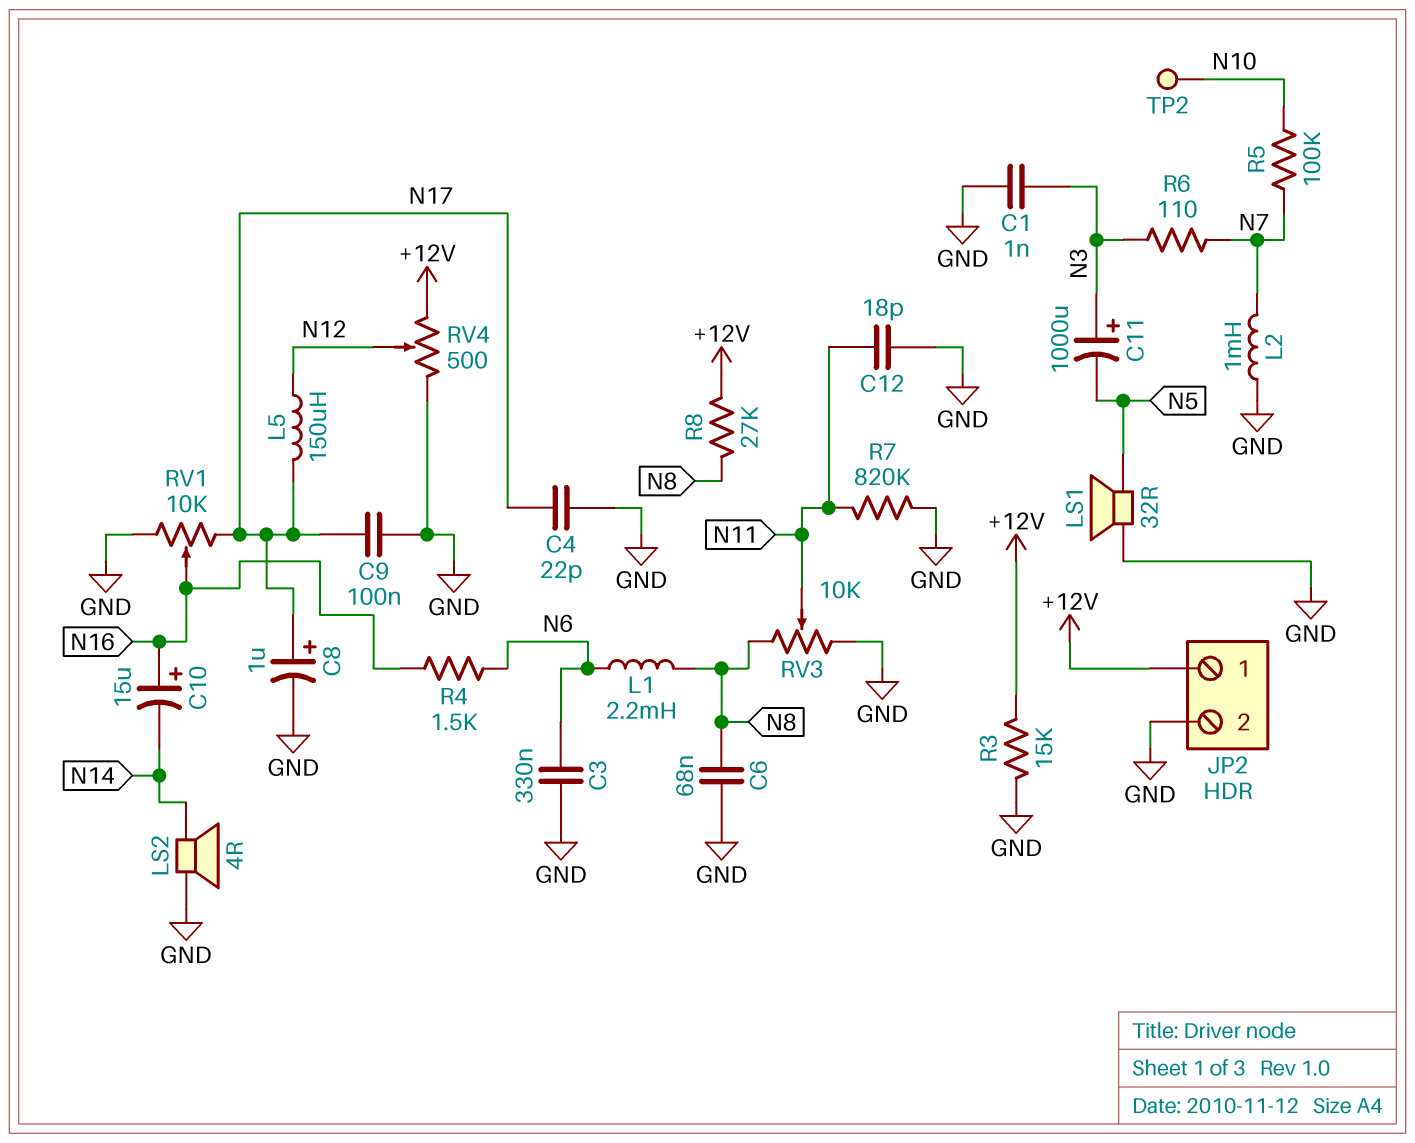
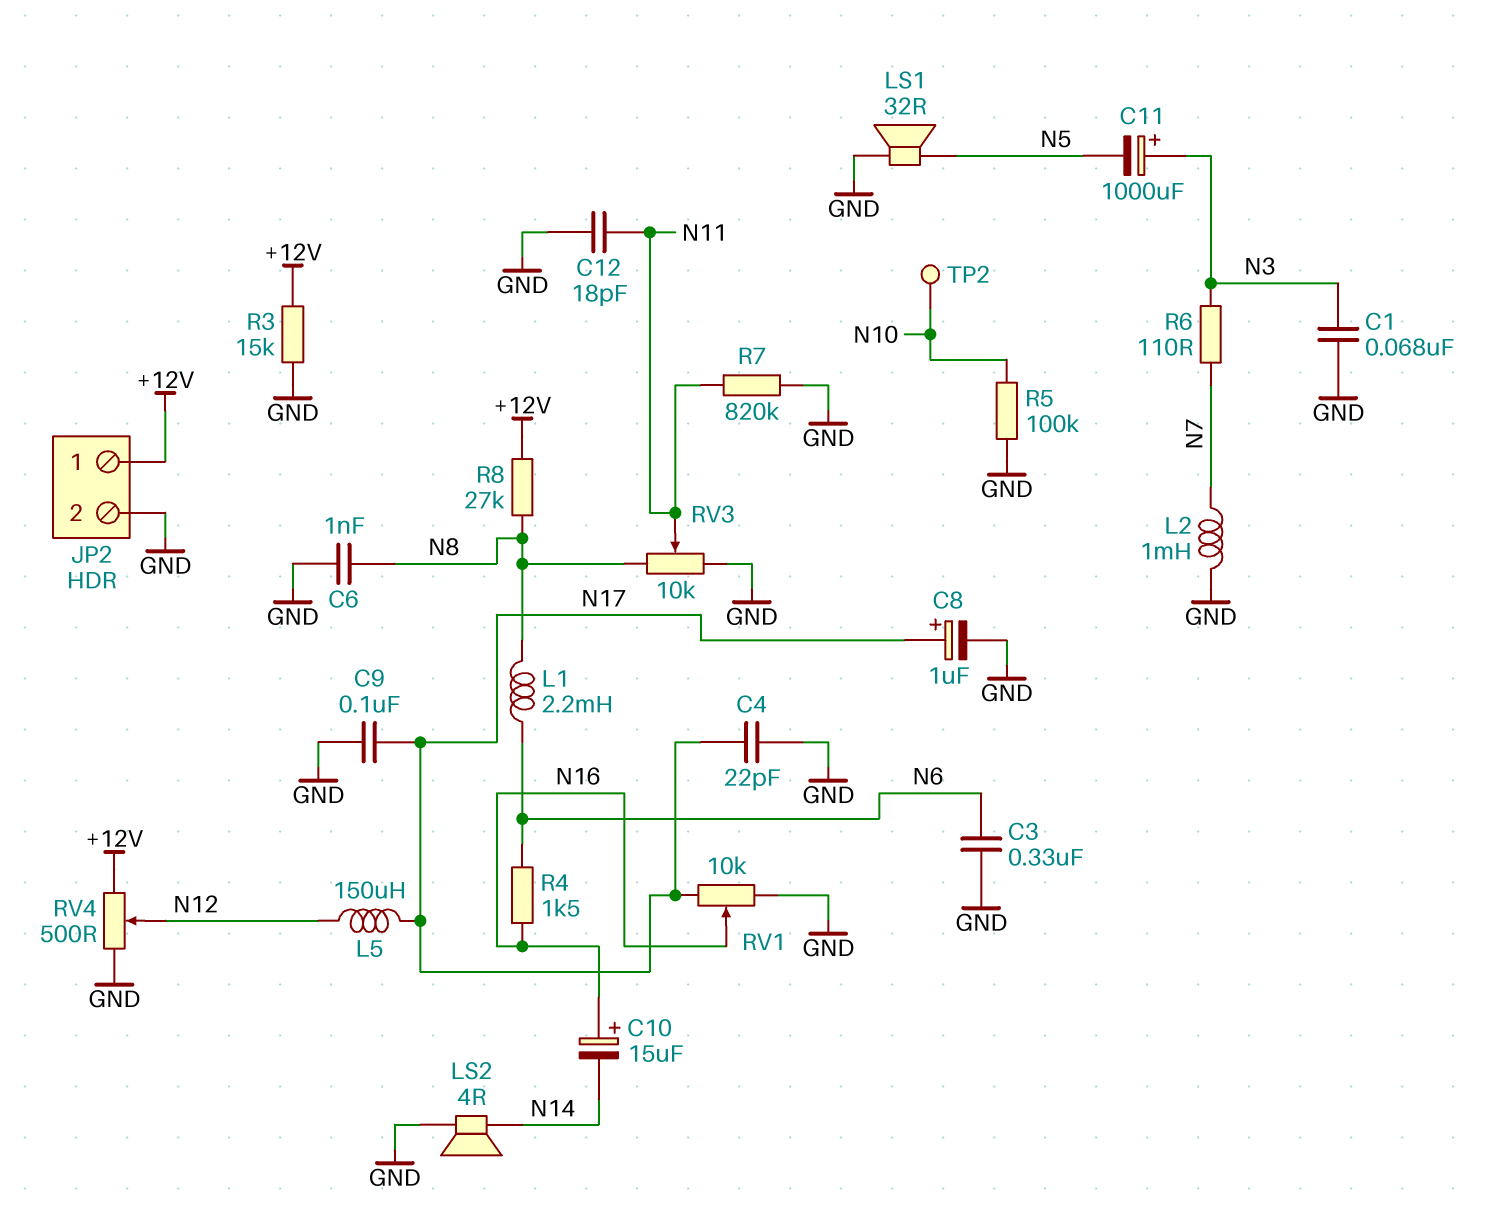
C1: 1nF (GND, N3) -> 68nF (GND, N3)
C6: 68nF (GND, N8) -> 1nF (GND, N8)
R5: 100k (N7, N10) -> 100k (GND, N10)

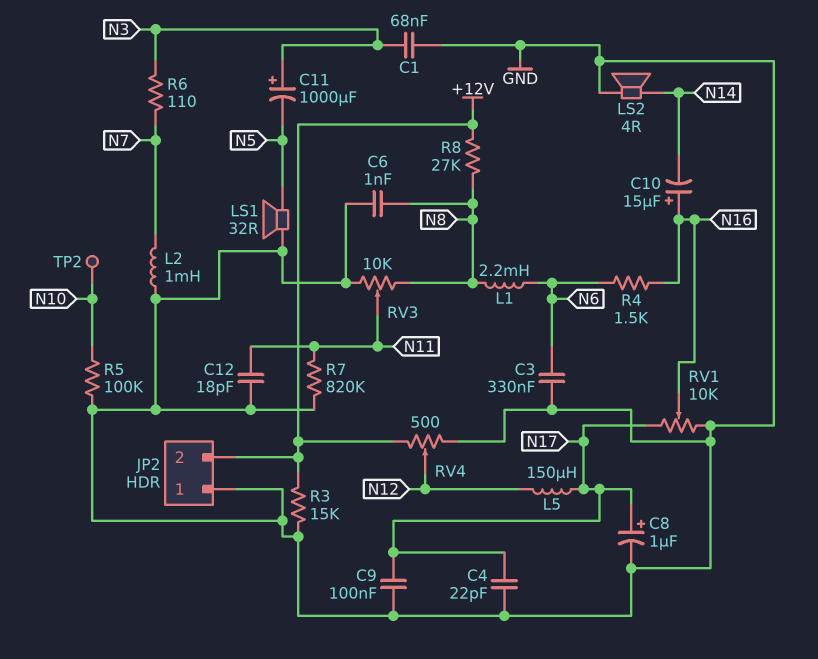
JP2 pin 1: +12V -> GND
JP2 pin 2: GND -> +12V

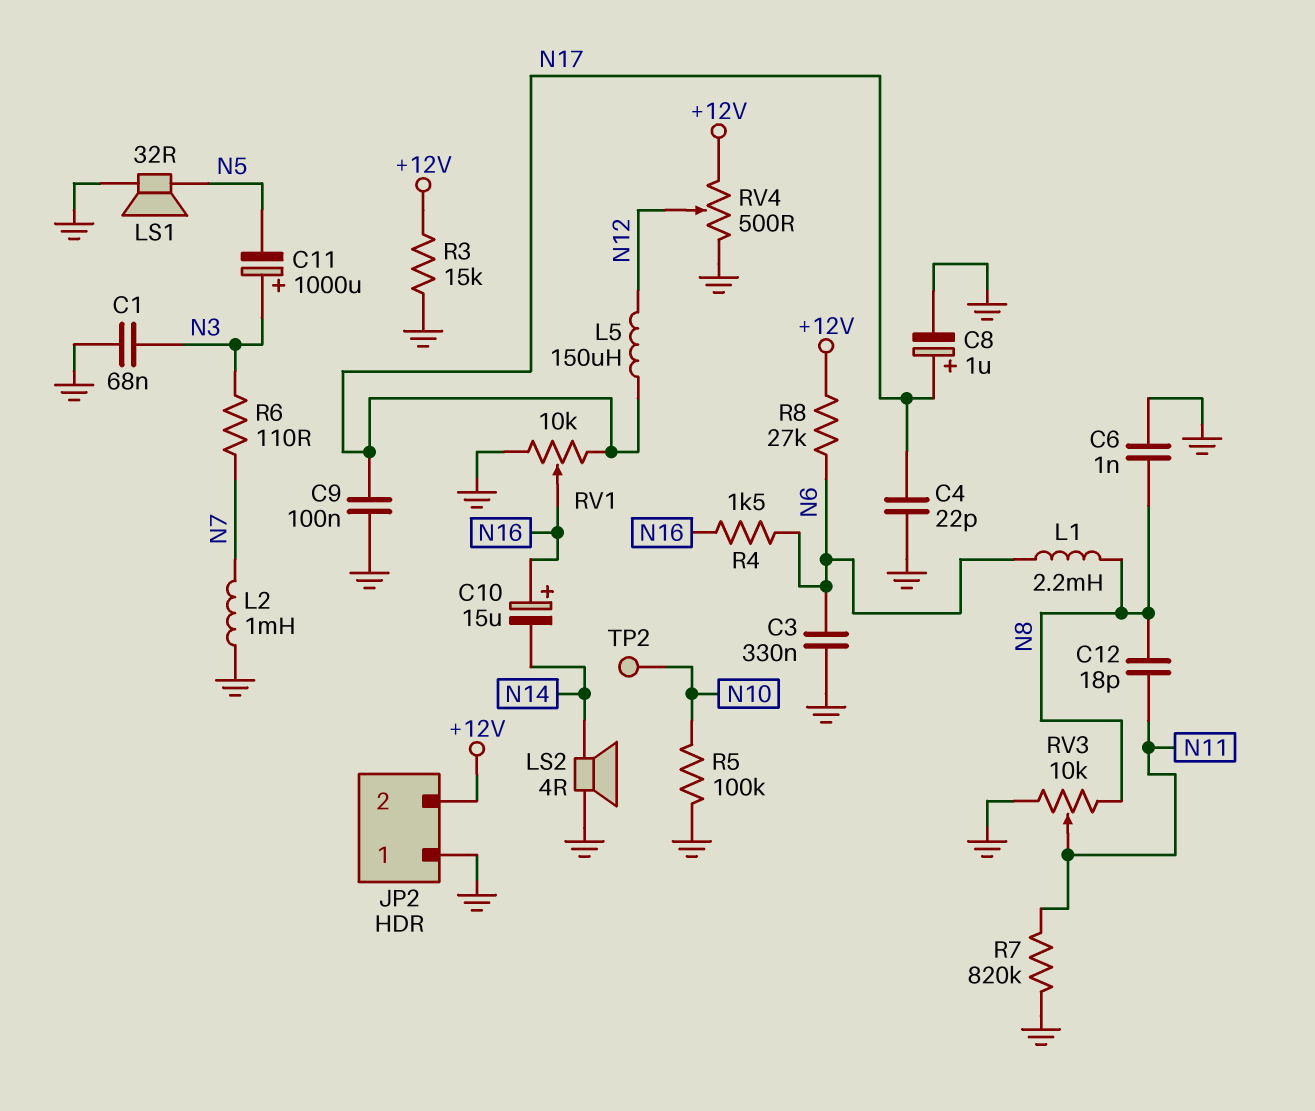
C12: 18pF (GND, N11) -> 18pF (N8, N11)
R8: 27k (+12V, N8) -> 27k (+12V, N6)

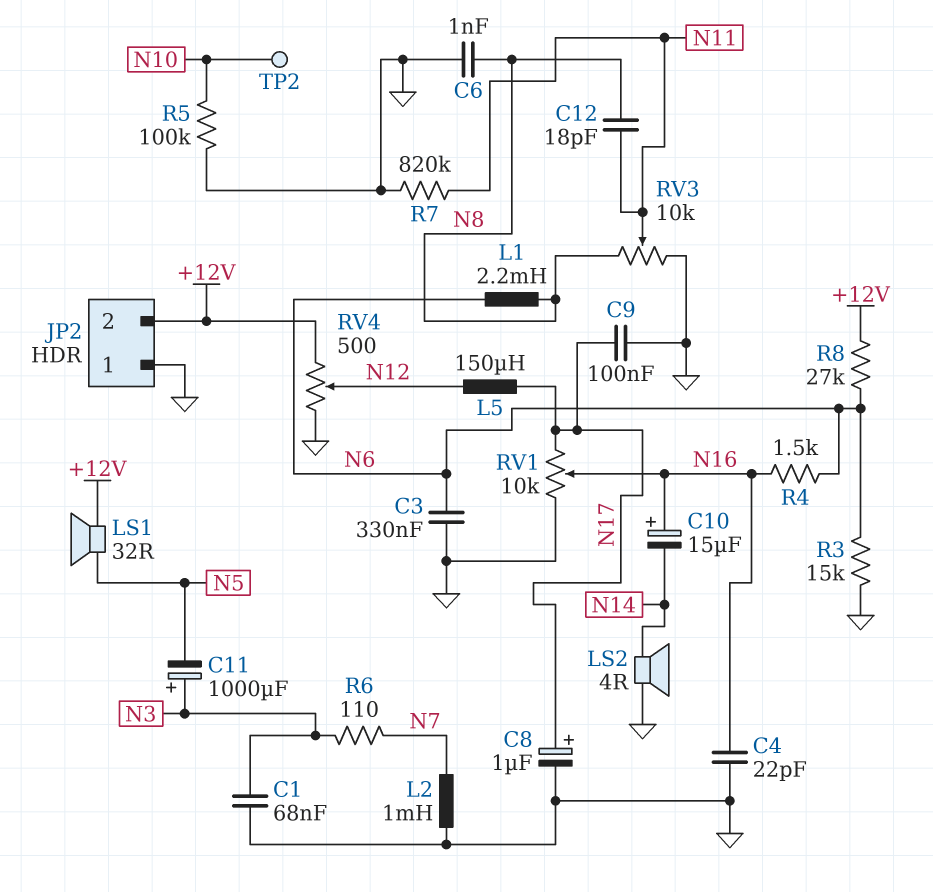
C4: 22pF (GND, N17) -> 22pF (GND, N16)
LS1: speaker 32R (GND, N5) -> speaker 32R (+12V, N5)
R3: 15k (+12V, GND) -> 15k (GND, N6)

